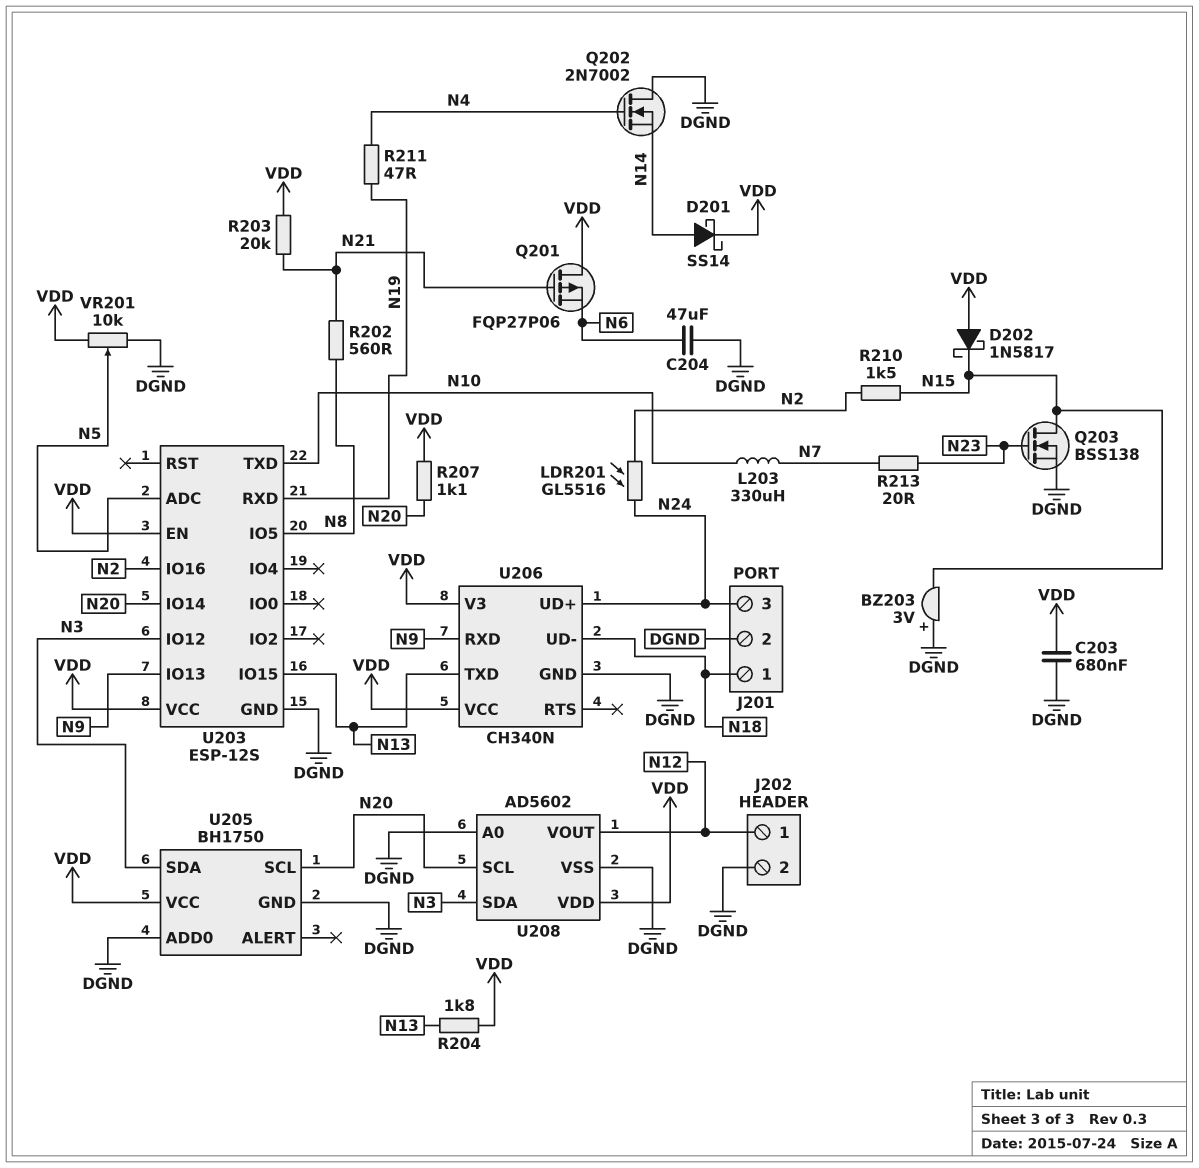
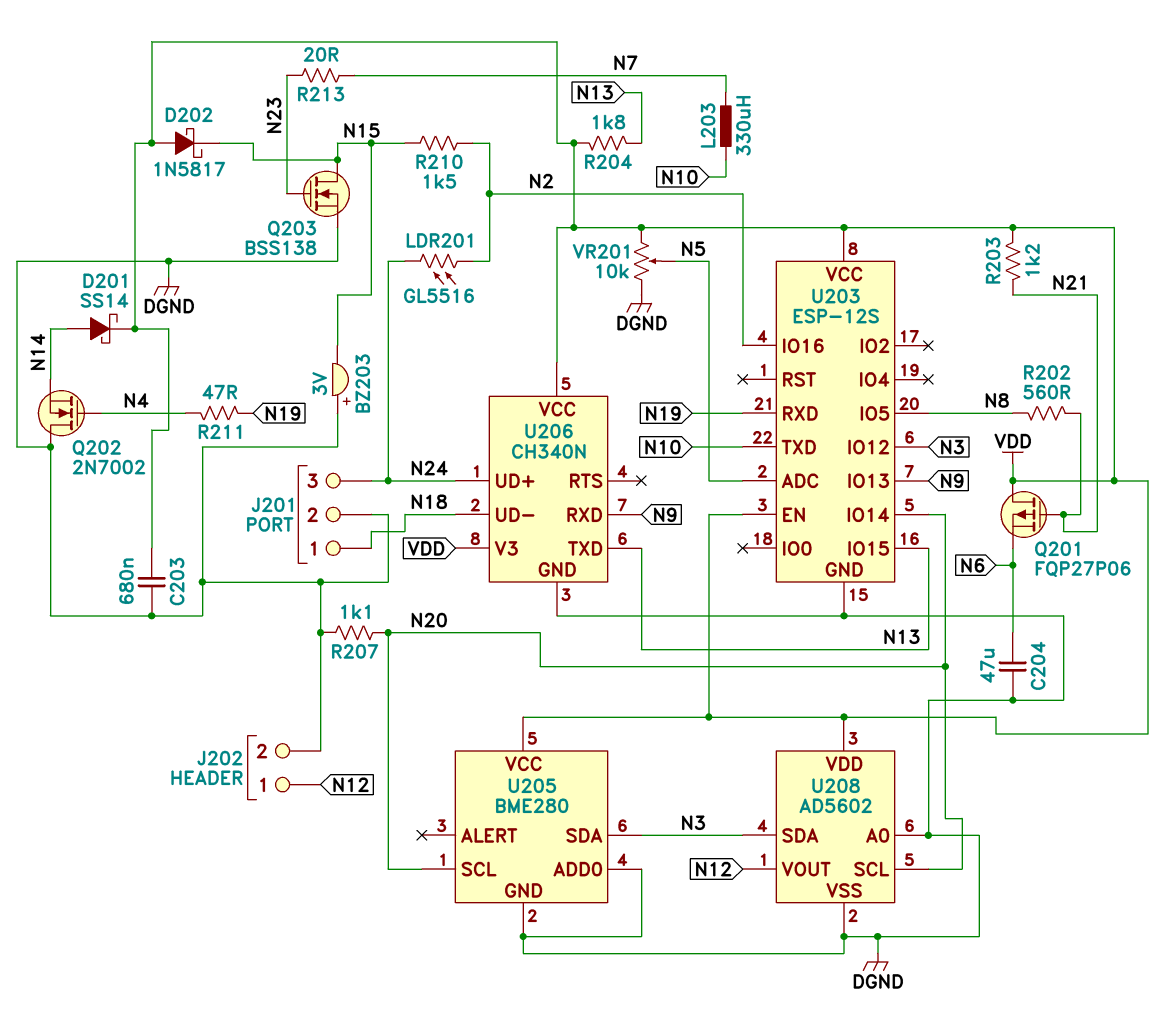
R203: 20k (N21, VDD) -> 1.2k (N21, VDD)
R207: 1.1k (N20, VDD) -> 1.1k (DGND, N20)
U205: BH1750 -> BME280

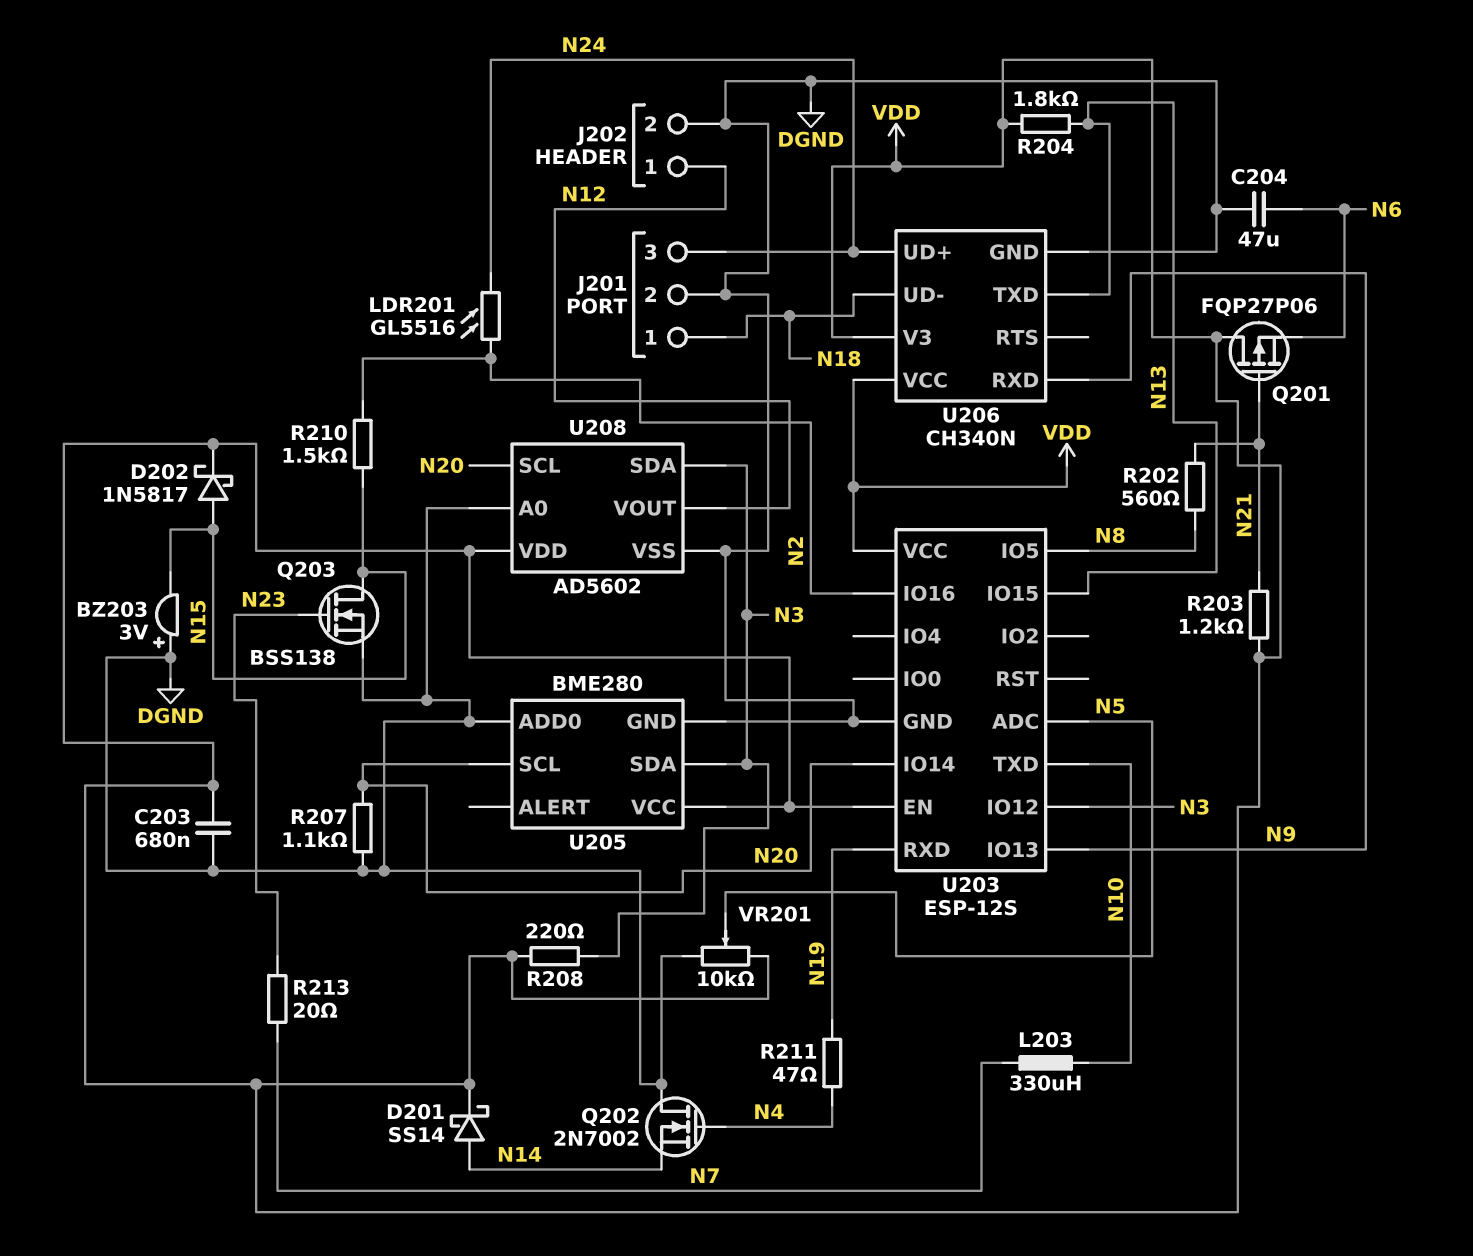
D202: schottky 1N5817 (A VDD, K N15) -> schottky 1N5817 (A N15, K VDD)
R208: none -> 220 (N3, VDD)

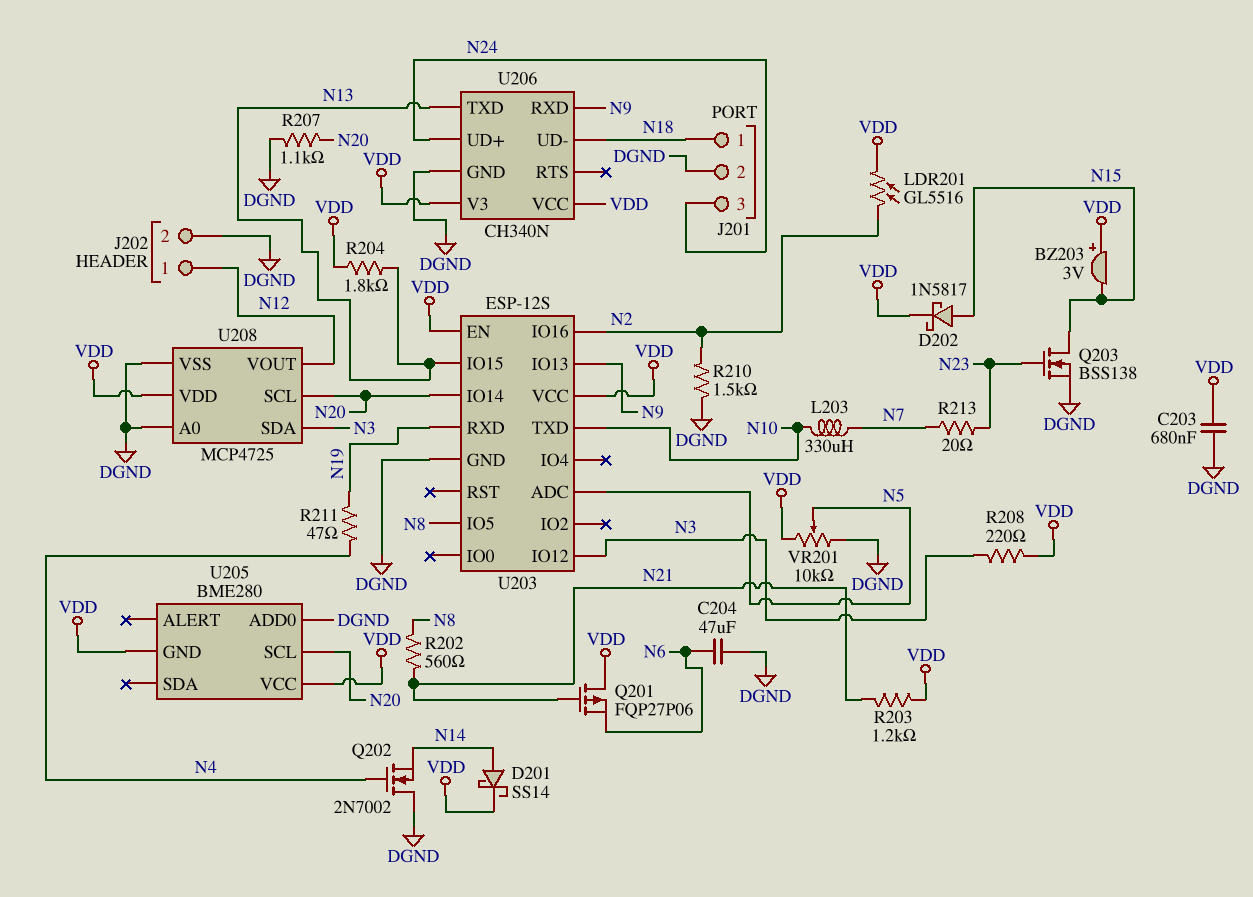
BZ203: buzzer 3V (plus DGND, minus N15) -> buzzer 3V (plus VDD, minus N15)
LDR201: GL5516 (N2, N24) -> GL5516 (N2, VDD)
R210: 1.5k (N2, N15) -> 1.5k (DGND, N2)
U205 pin GND: DGND -> VDD
U205 pin SDA: N3 -> none
U208: AD5602 -> MCP4725

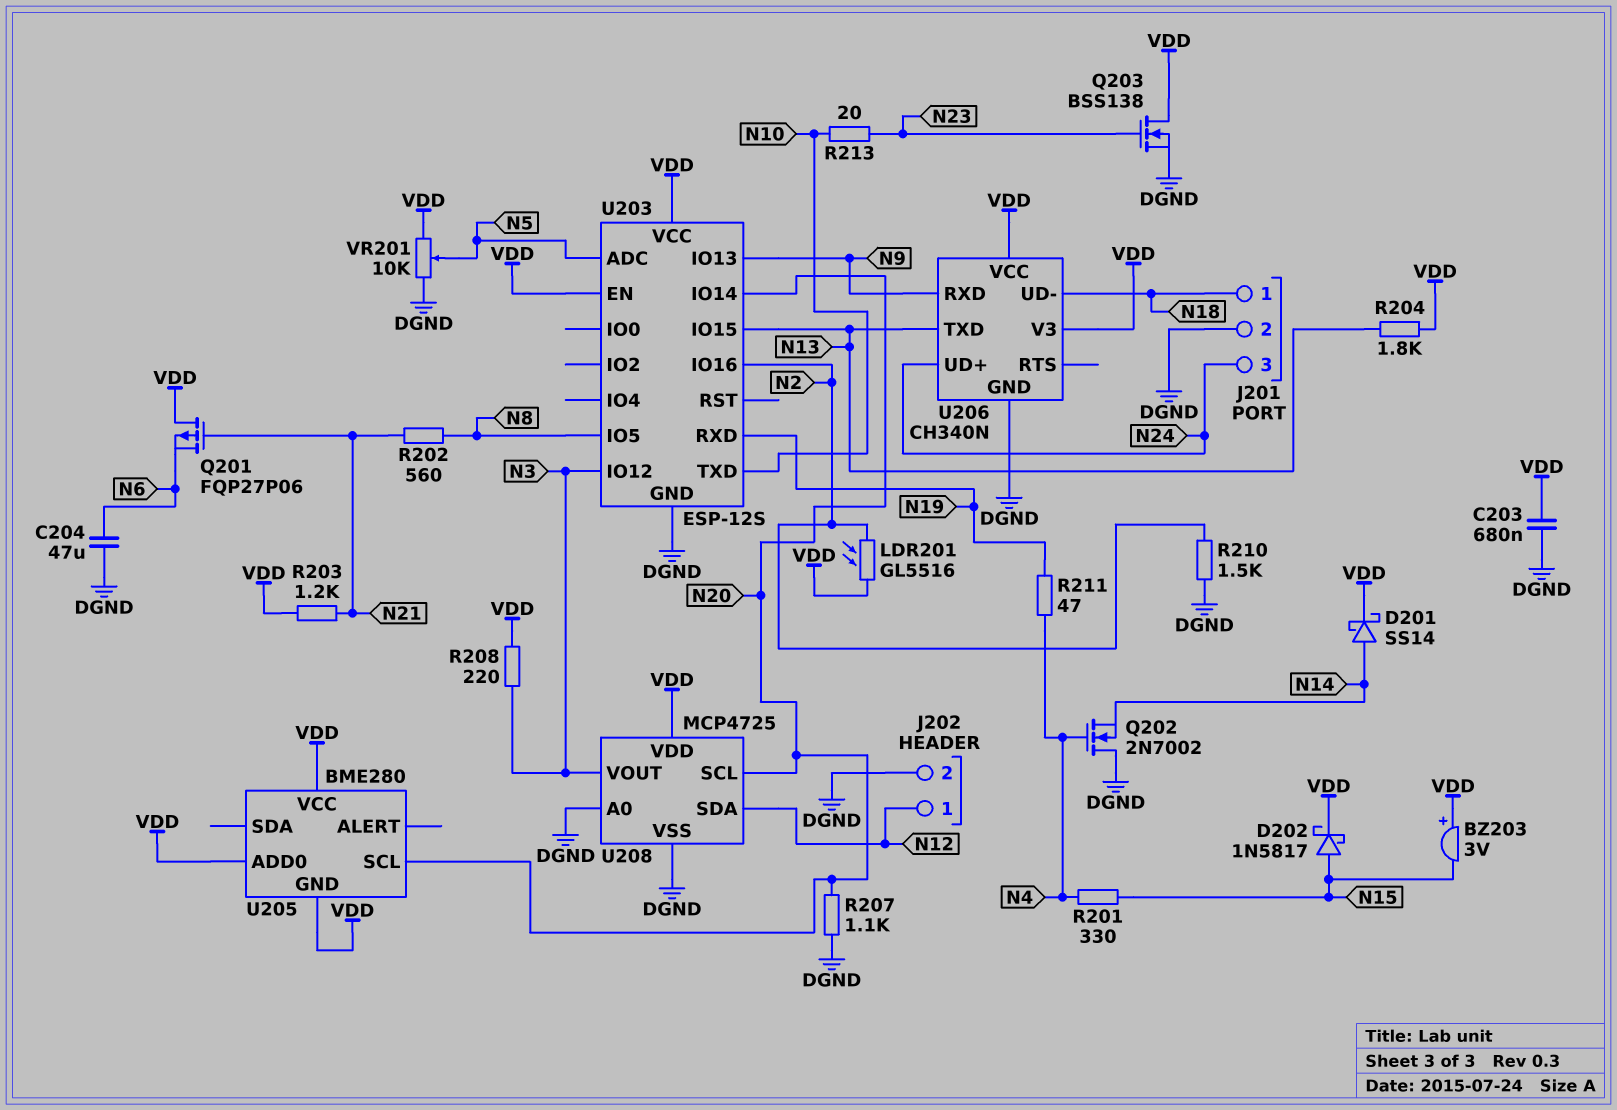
L203: 330uH (N7, N10) -> none
Q203: NMOS BSS138 (G N23, D N15, S DGND) -> NMOS BSS138 (G N23, D VDD, S DGND)
R201: none -> 330 (N4, N15)
R213: 20 (N7, N23) -> 20 (N10, N23)
U205 pin ADD0: DGND -> VDD
U208 pin SDA: N3 -> N12
U208 pin VOUT: N12 -> N3

